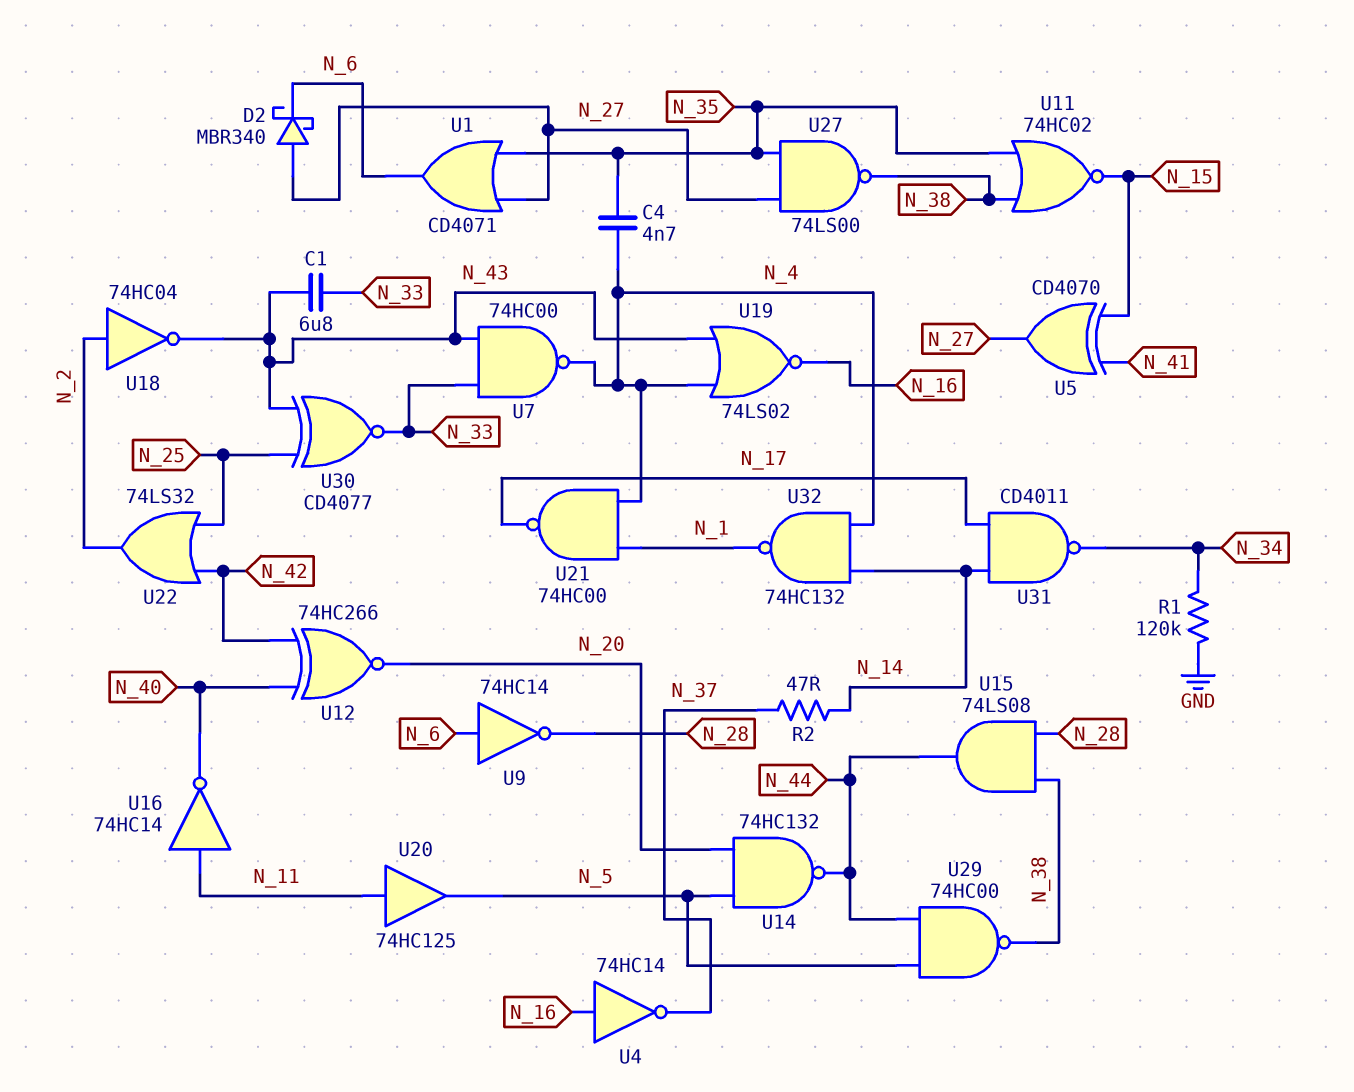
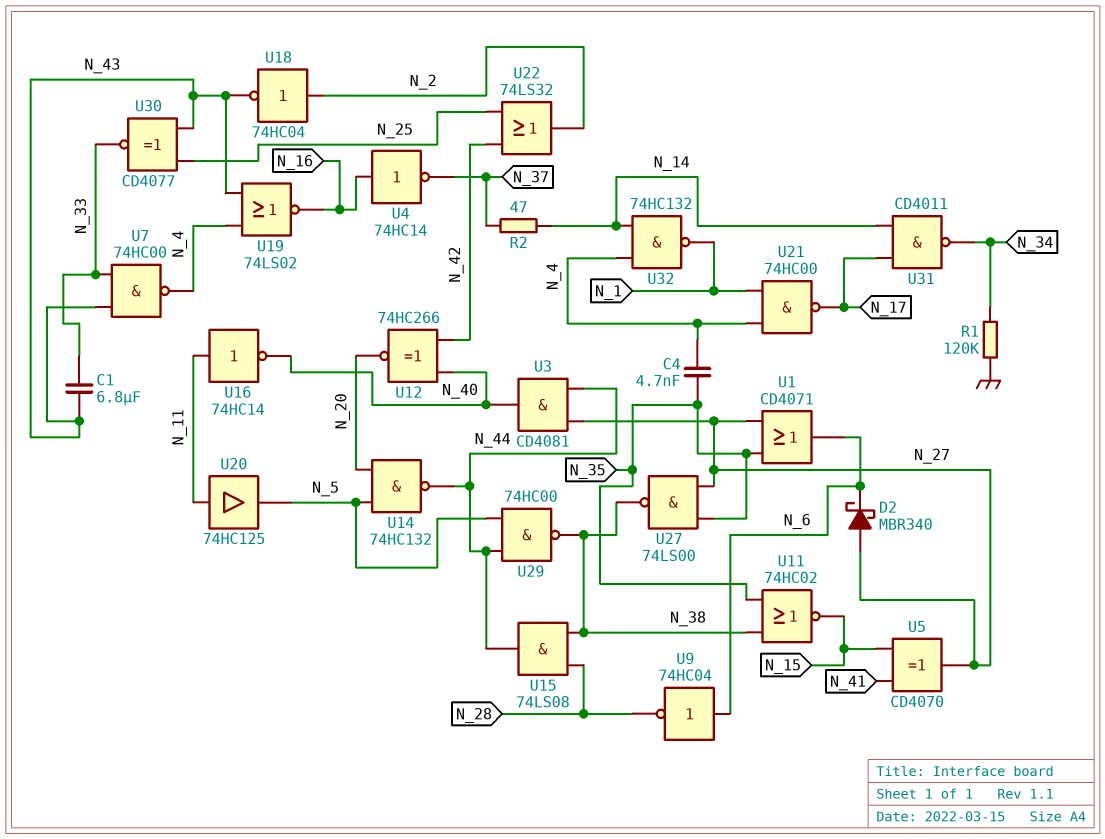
U3: none -> AND CD4081 (in N_27, in N_44, out N_40)
U9: NOT 74HC14 (in N_6, out N_28) -> NOT 74HC04 (in N_6, out N_28)

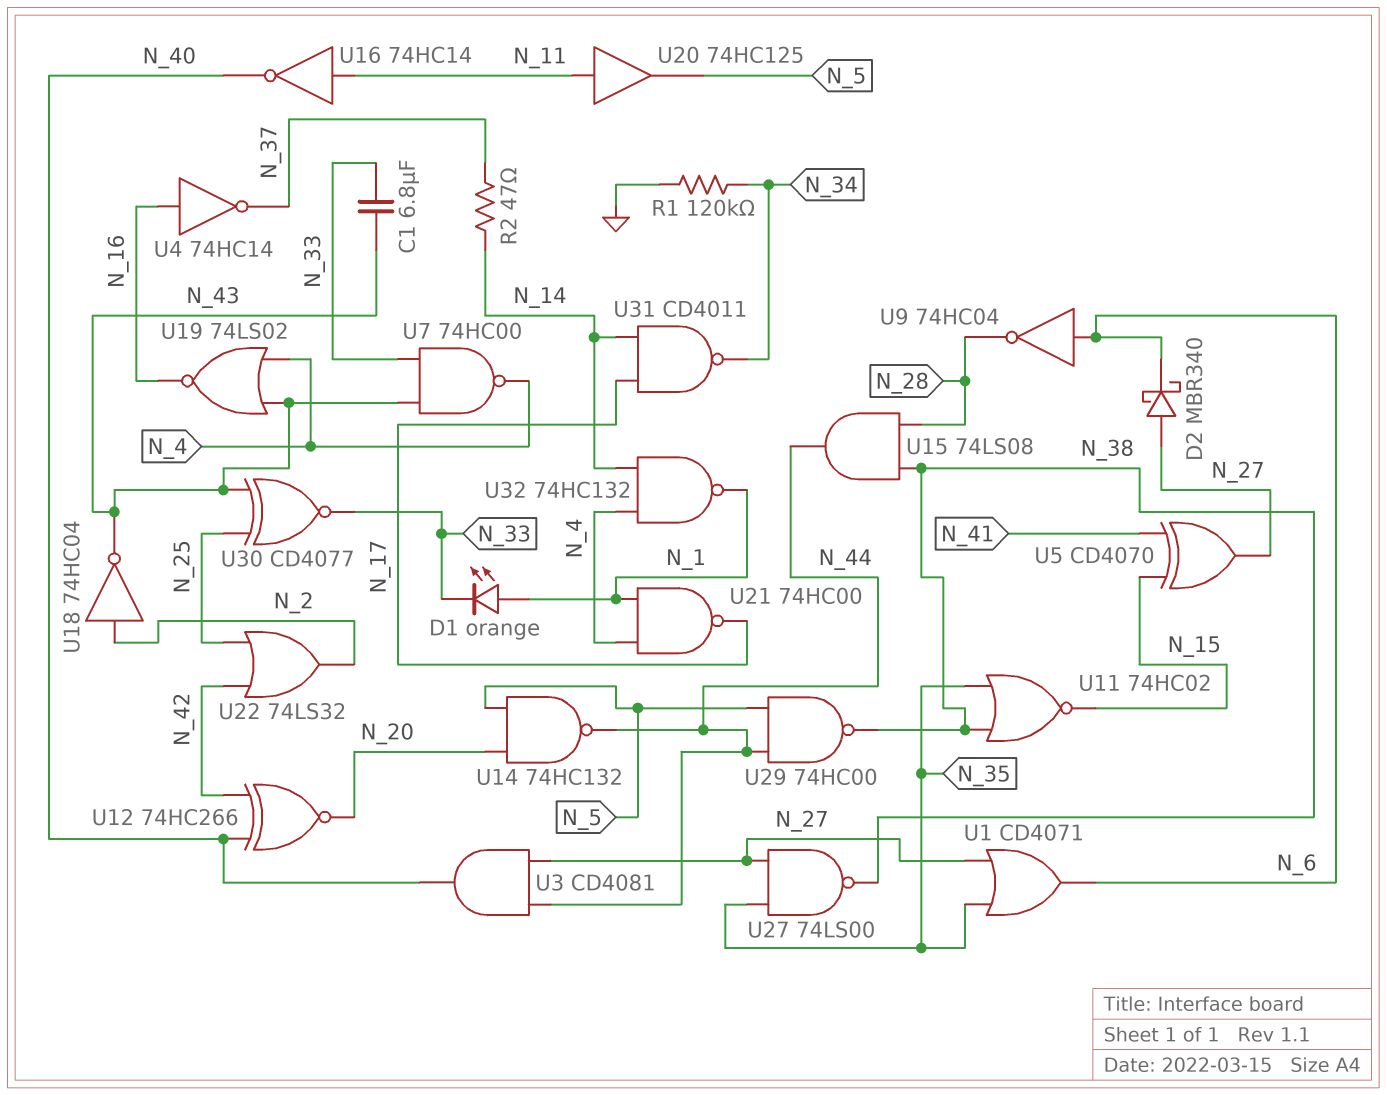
C4: 4.7nF (N_4, N_35) -> none
D1: none -> LED orange (A N_1, K N_33)

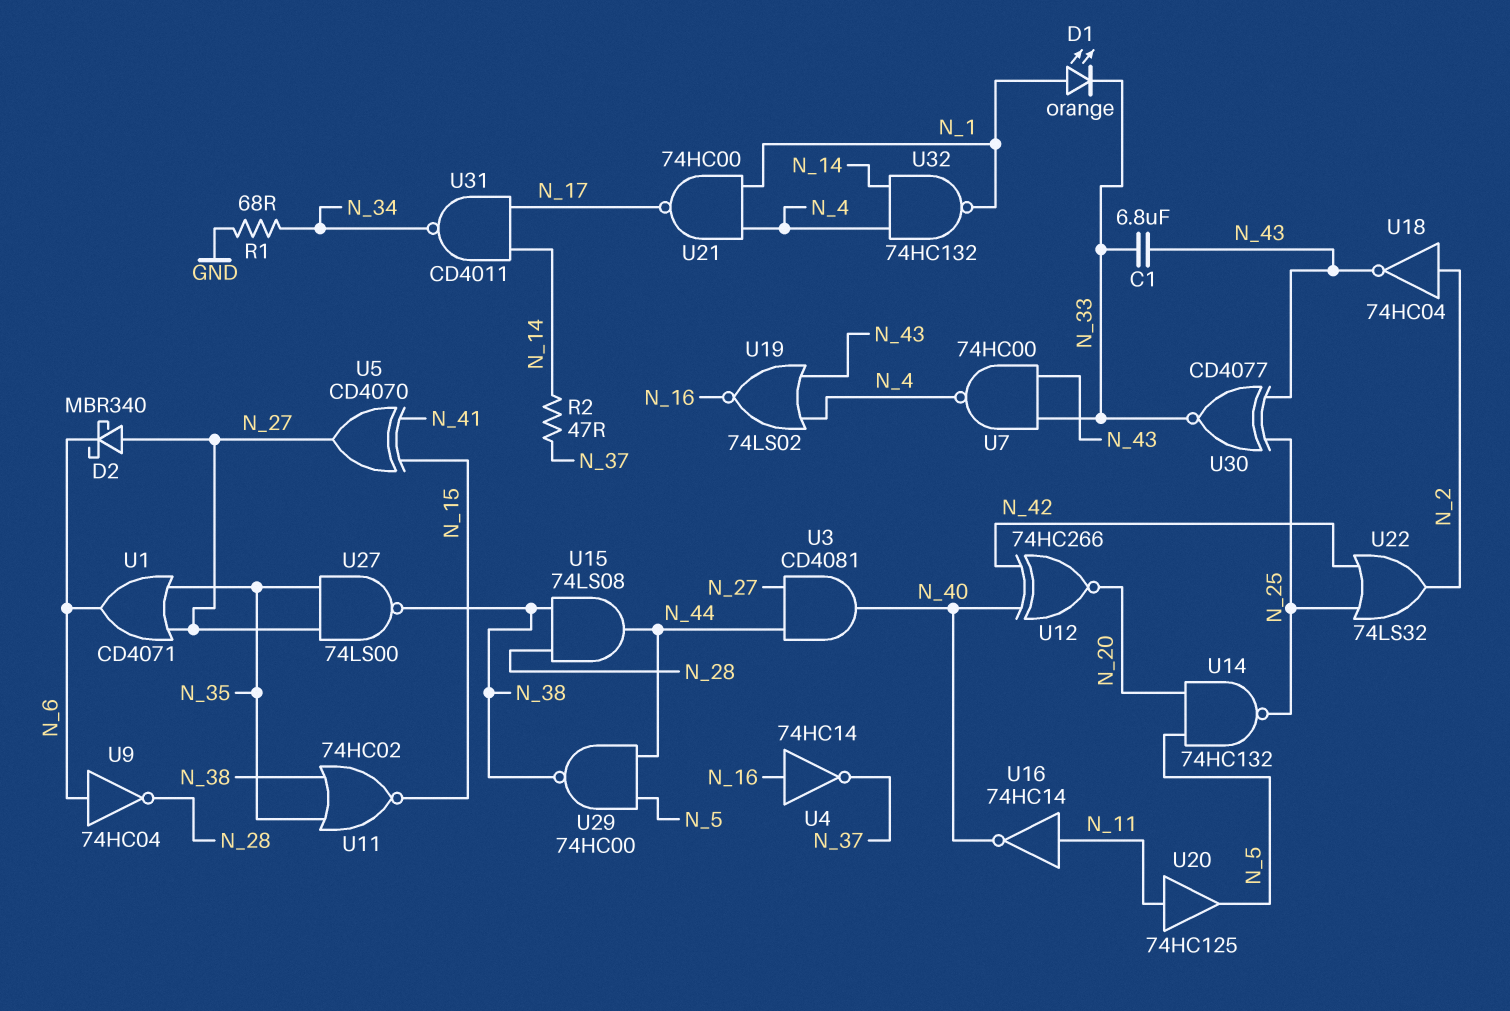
R1: 120k (GND, N_34) -> 68 (GND, N_34)
U14: NAND 74HC132 (in N_5, in N_20, out N_44) -> NAND 74HC132 (in N_5, in N_20, out N_25)

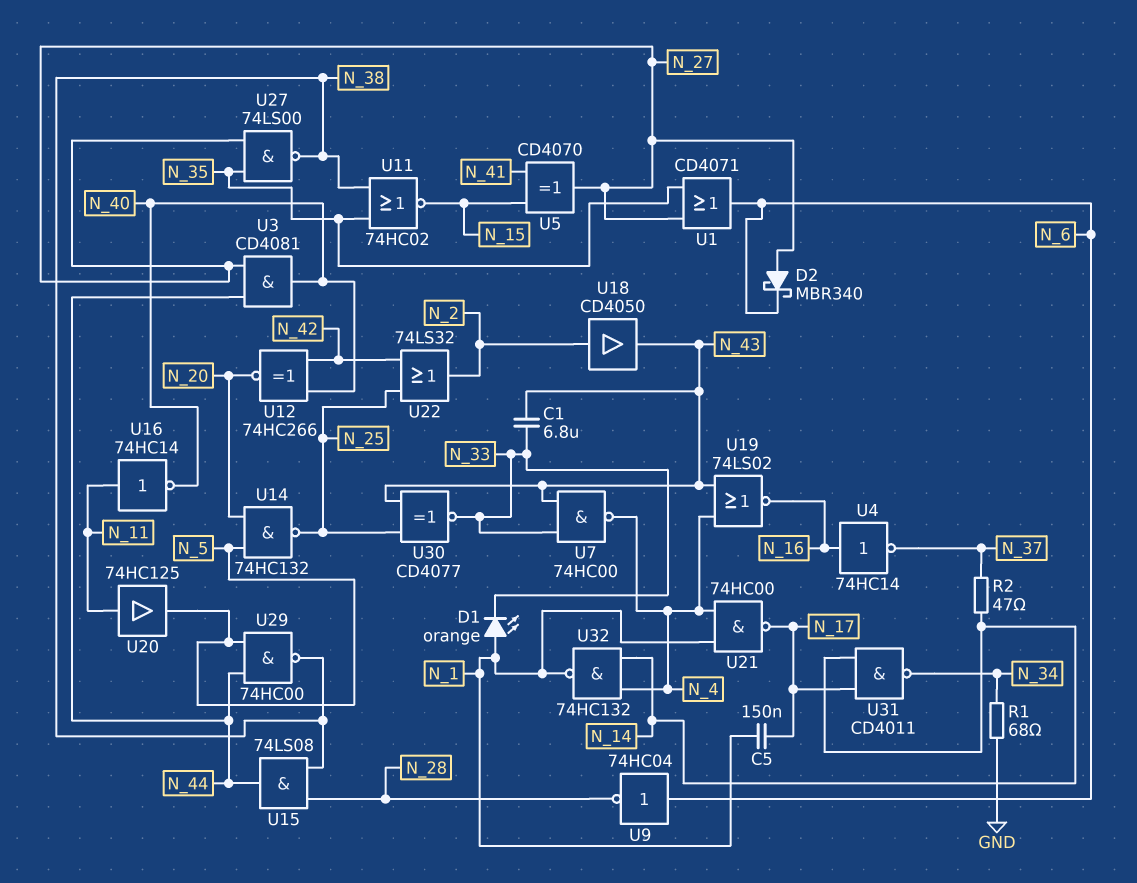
C5: none -> 150nF (N_1, N_17)
U18: NOT 74HC04 (in N_2, out N_43) -> buffer CD4050 (in N_2, out N_43)

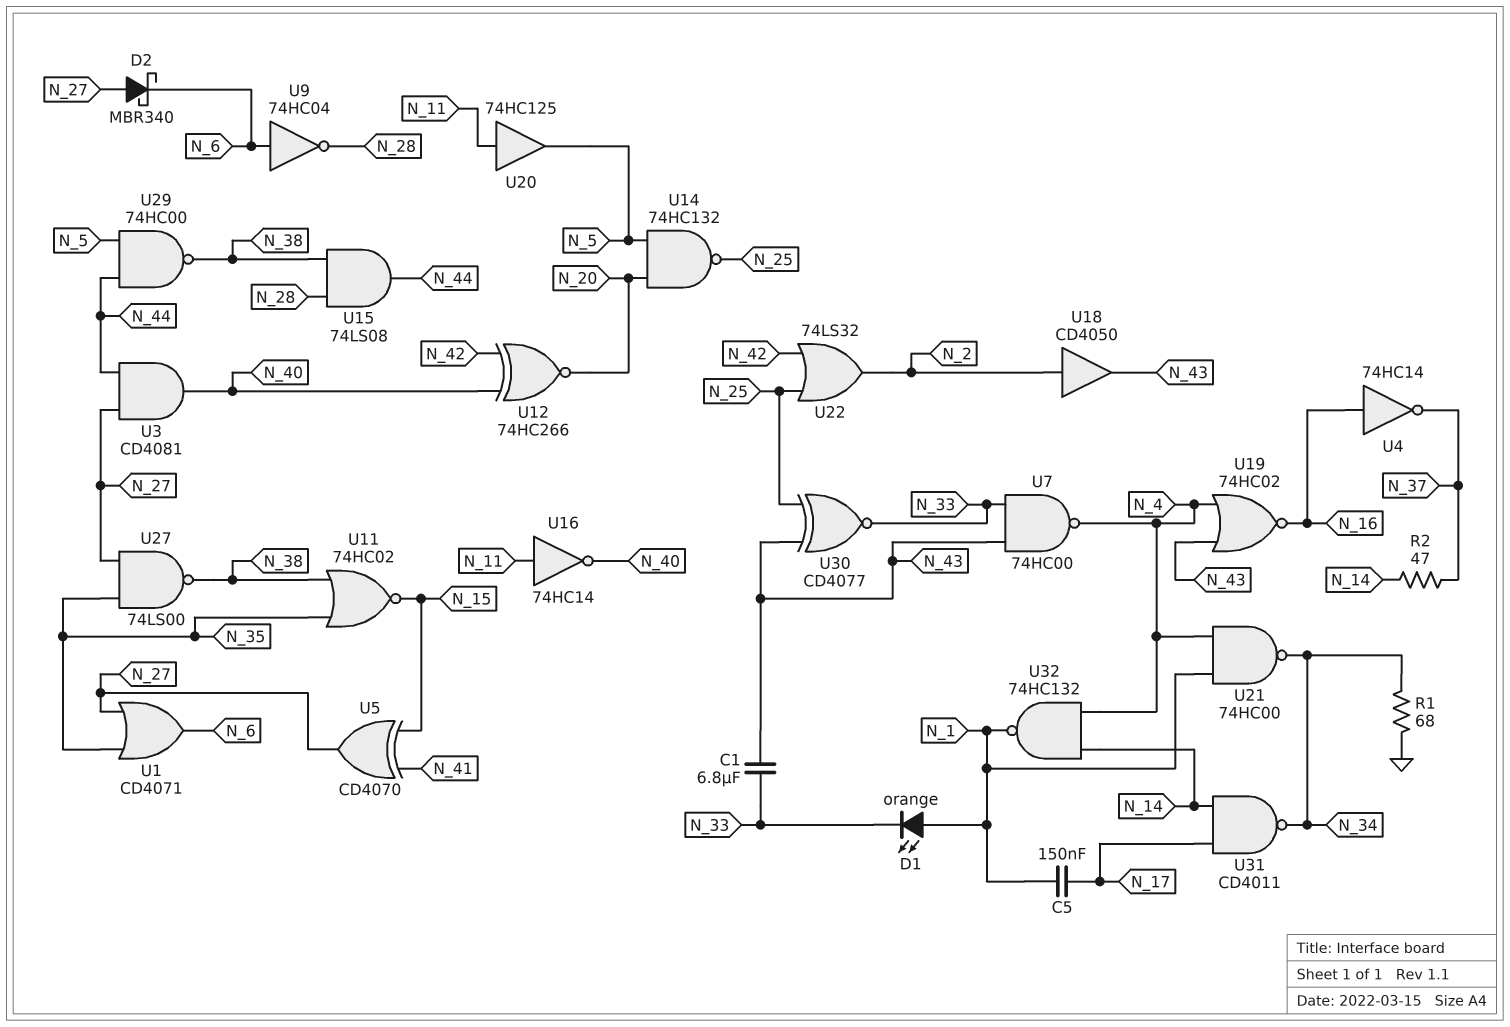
U19: NOR 74LS02 (in N_4, in N_43, out N_16) -> NOR 74HC02 (in N_4, in N_43, out N_16)
U21: NAND 74HC00 (in N_1, in N_4, out N_17) -> NAND 74HC00 (in N_1, in N_4, out N_34)

